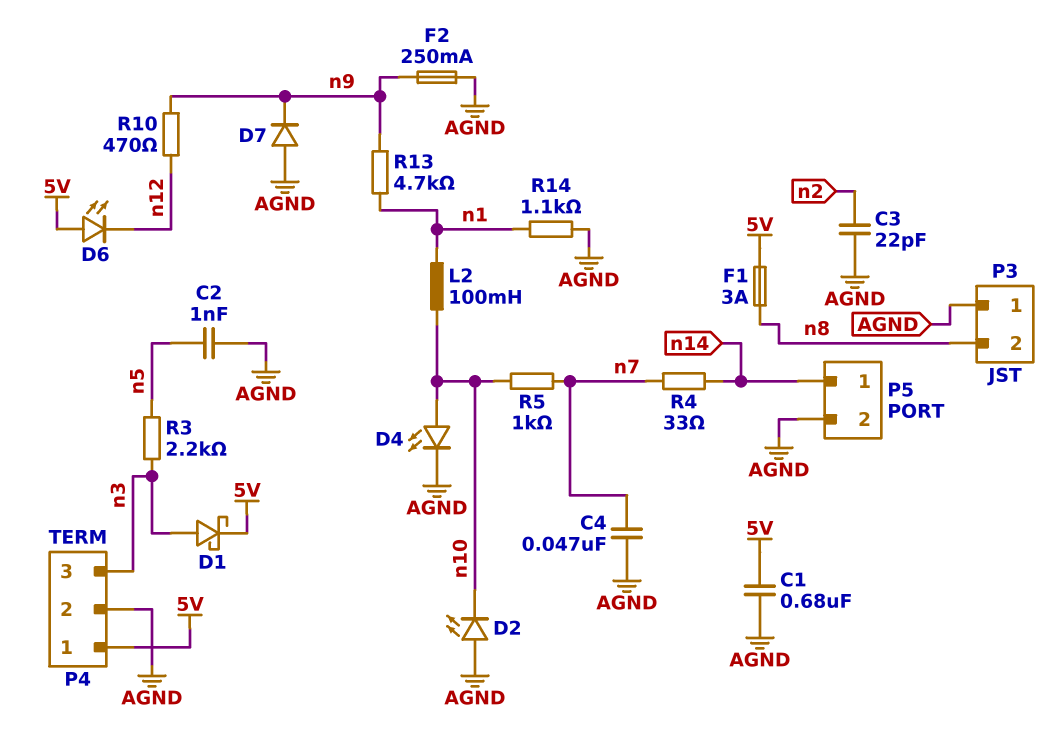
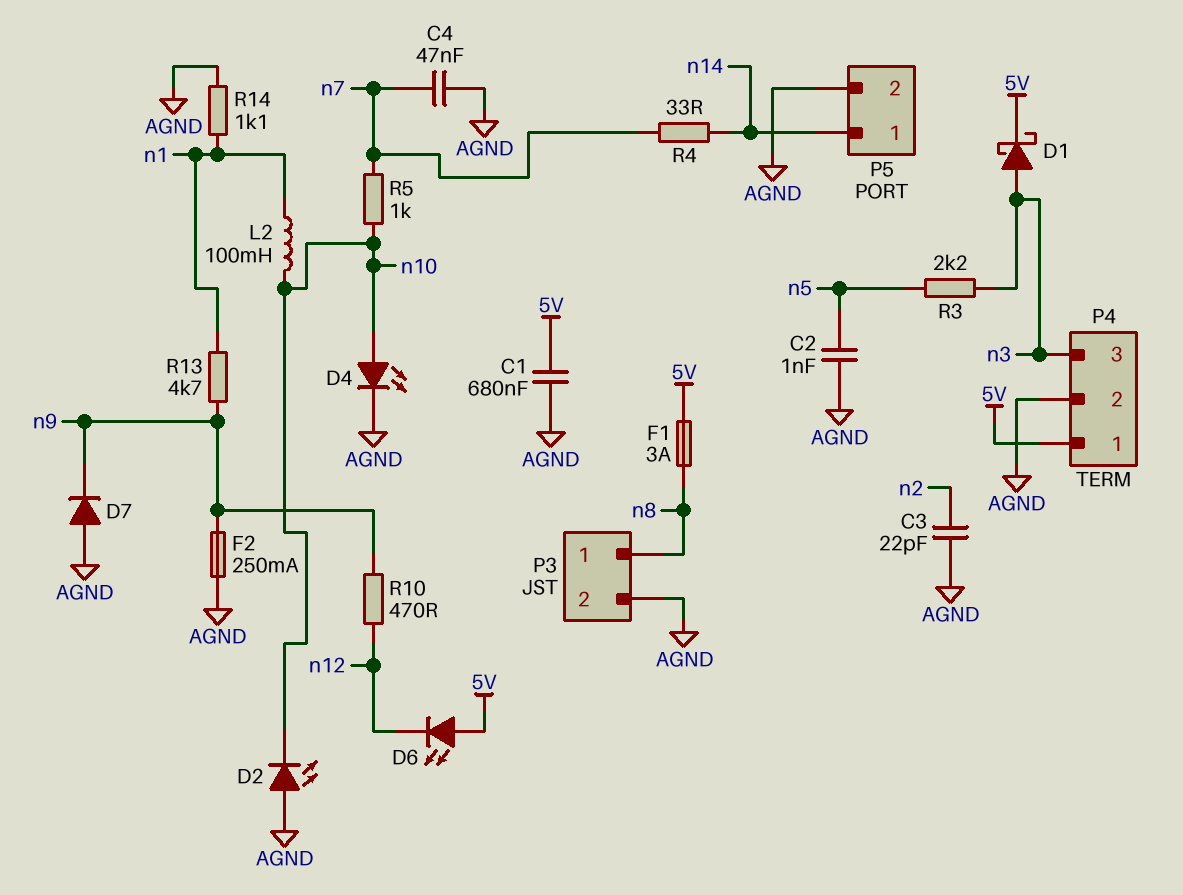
P3 pin 1: AGND -> n8
P3 pin 2: n8 -> AGND

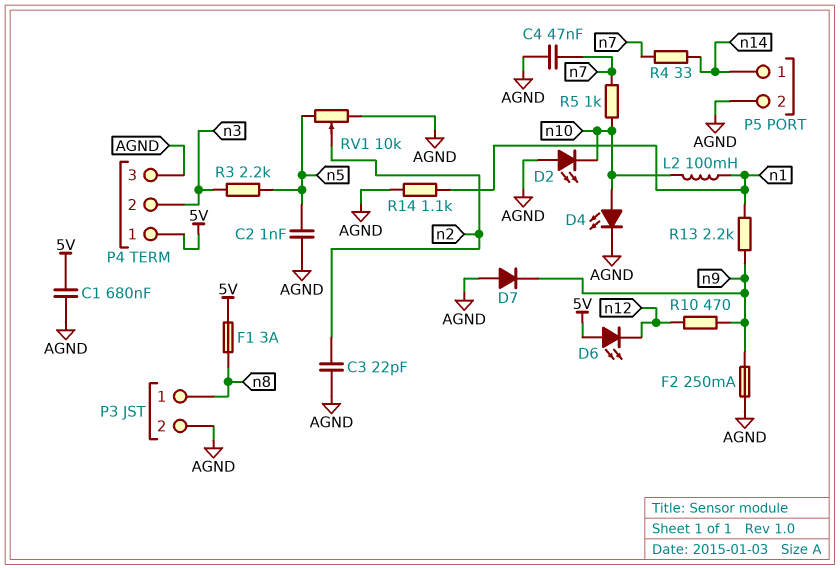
D1: schottky (A n3, K 5V) -> none
P4 pin 2: AGND -> n3
P4 pin 3: n3 -> AGND
R13: 4.7k (n1, n9) -> 2.2k (n1, n9)
RV1: none -> 10k (AGND, n5, wiper n2)

